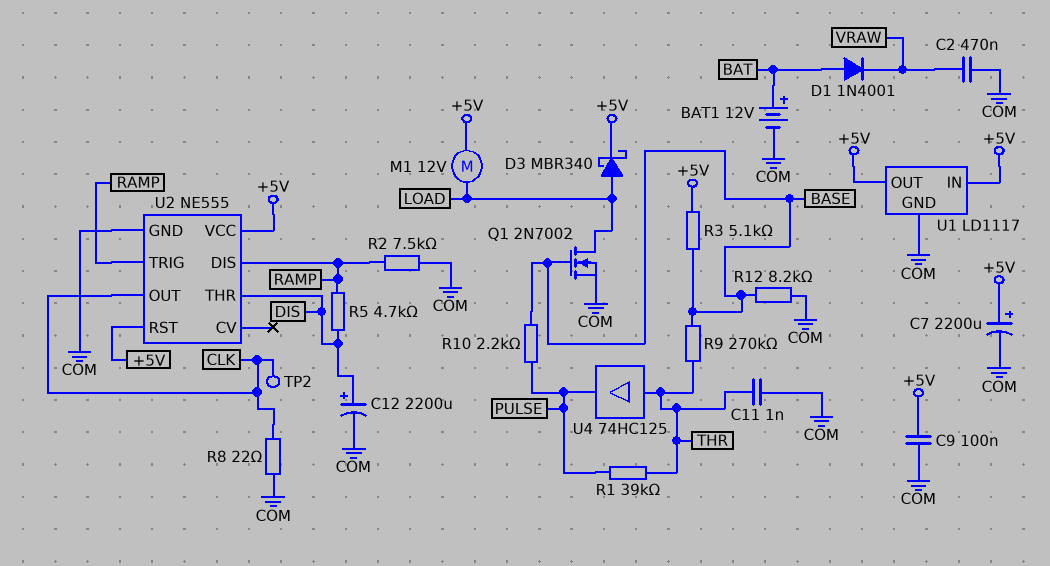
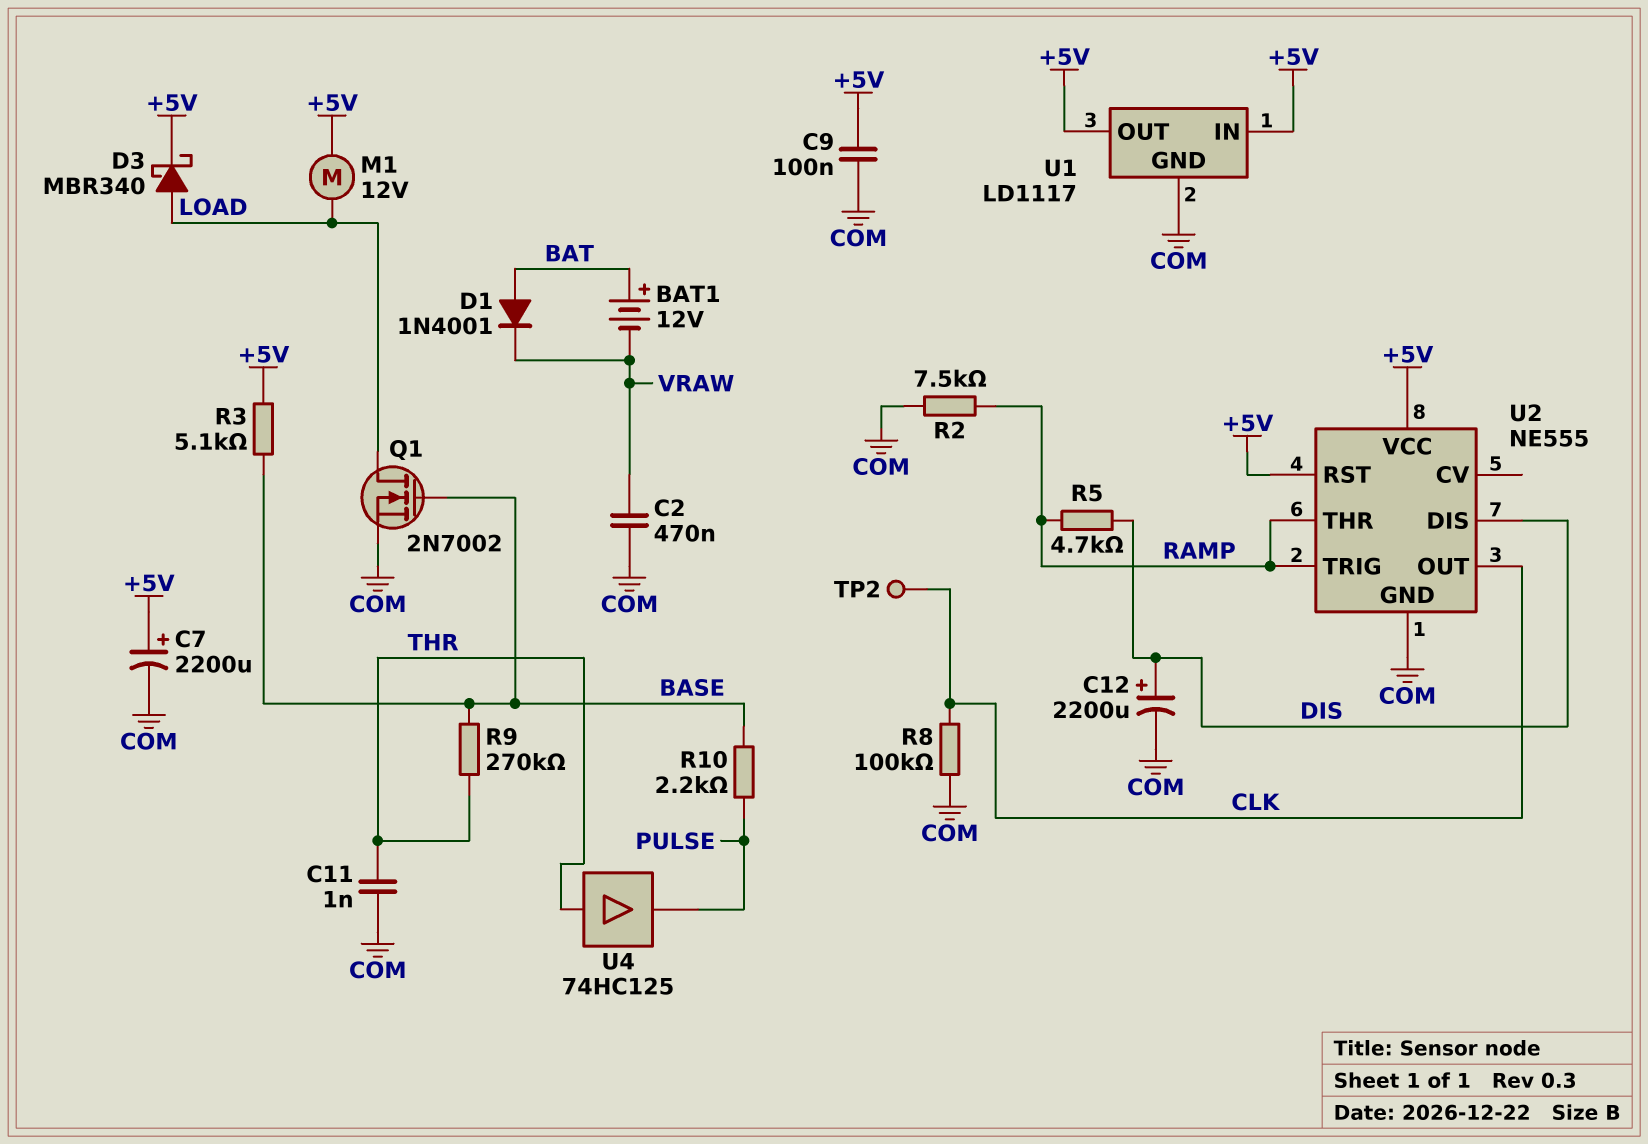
BAT1: 12V (plus BAT, minus COM) -> 12V (plus BAT, minus VRAW)
R1: 39k (PULSE, THR) -> none
R8: 22 (CLK, COM) -> 100k (CLK, COM)
R12: 8.2k (BASE, COM) -> none
U2 pin DIS: RAMP -> DIS
U2 pin THR: DIS -> RAMP

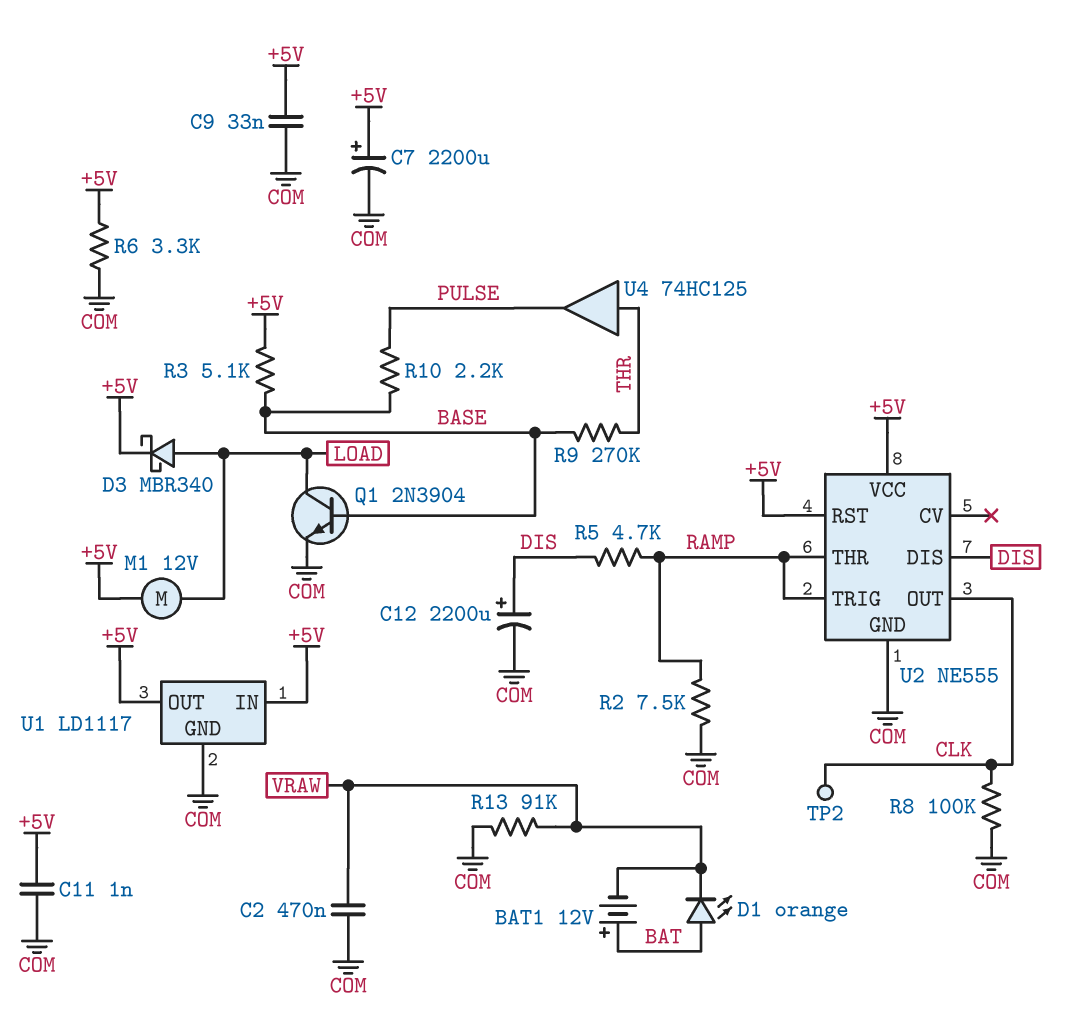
C9: 100nF (+5V, COM) -> 33nF (+5V, COM)
C11: 1nF (COM, THR) -> 1nF (+5V, COM)
D1: diode 1N4001 (A BAT, K VRAW) -> LED orange (A BAT, K VRAW)
Q1: NMOS 2N7002 (G BASE, D LOAD, S COM) -> NPN 2N3904 (B BASE, C LOAD, E COM)
R6: none -> 3.3k (+5V, COM)
R13: none -> 91k (COM, VRAW)

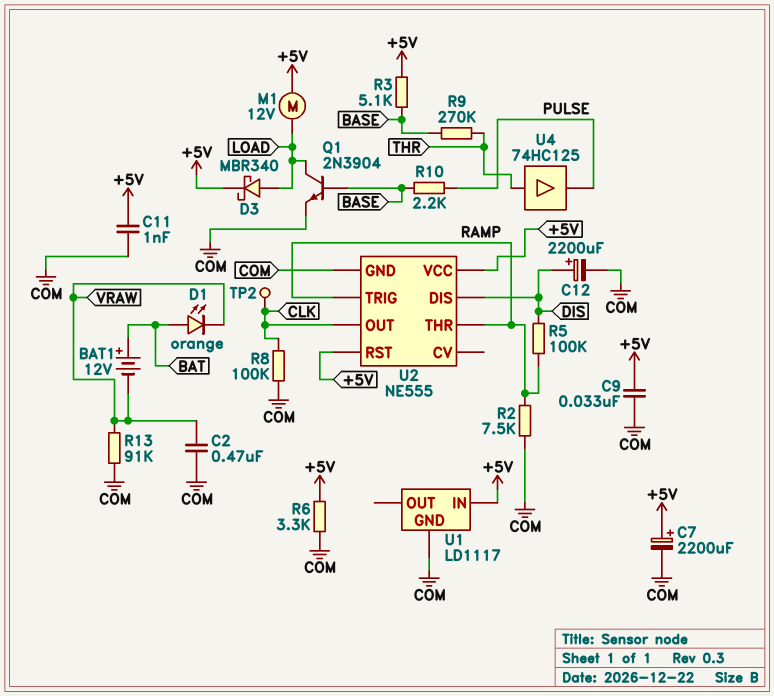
R5: 4.7k (DIS, RAMP) -> 100k (DIS, RAMP)
U1 pin OUT: +5V -> none

